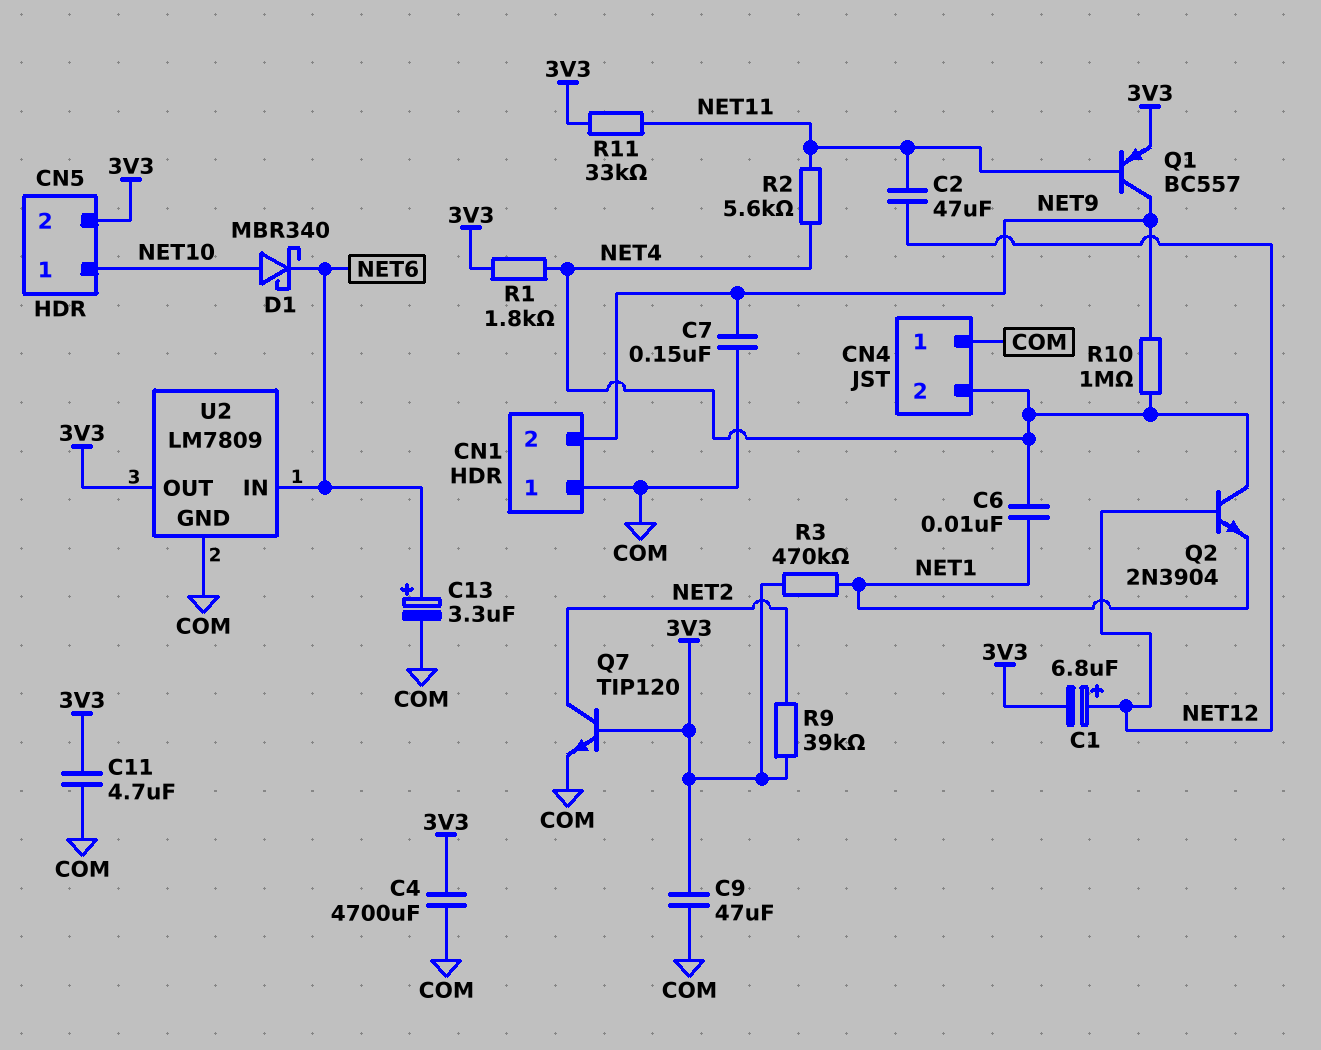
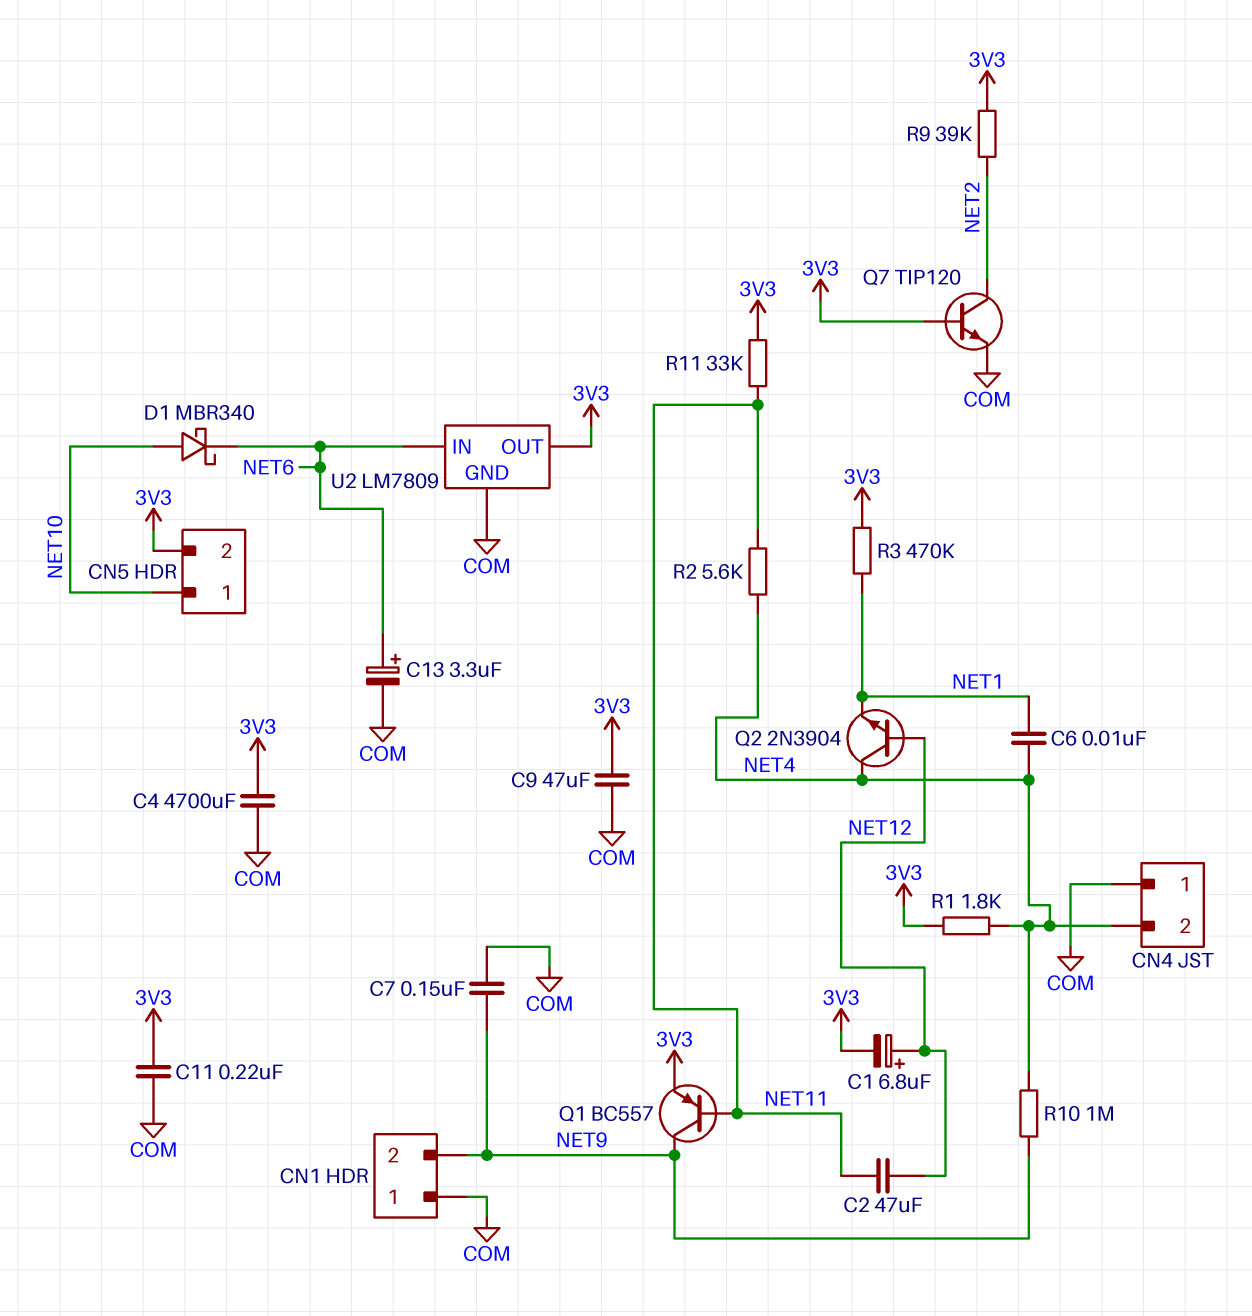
C11: 4.7uF (3V3, COM) -> 220nF (3V3, COM)

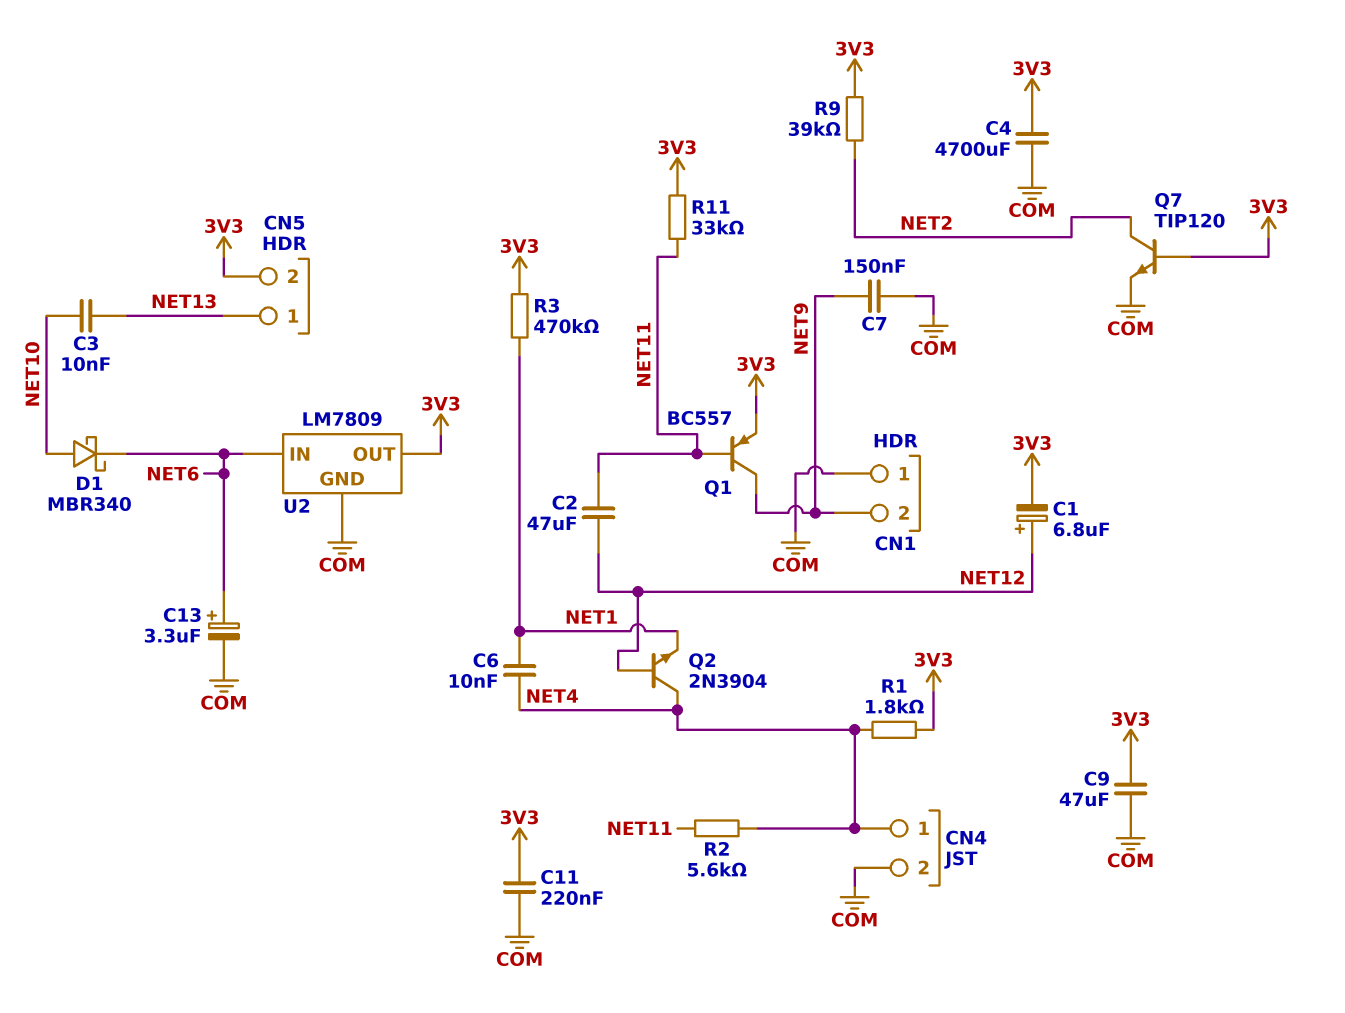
C3: none -> 10nF (NET10, NET13)
CN4 pin 1: COM -> NET4
CN4 pin 2: NET4 -> COM
CN5 pin 1: NET10 -> NET13
R10: 1M (NET4, NET9) -> none

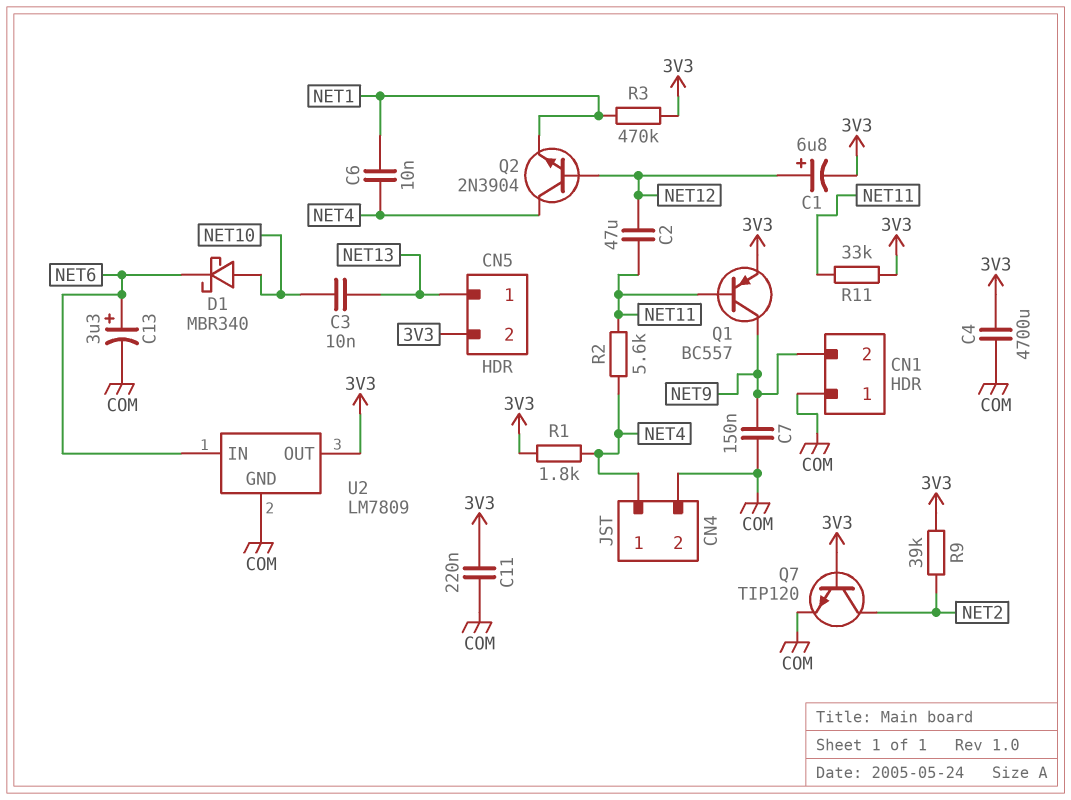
C9: 47uF (3V3, COM) -> none

